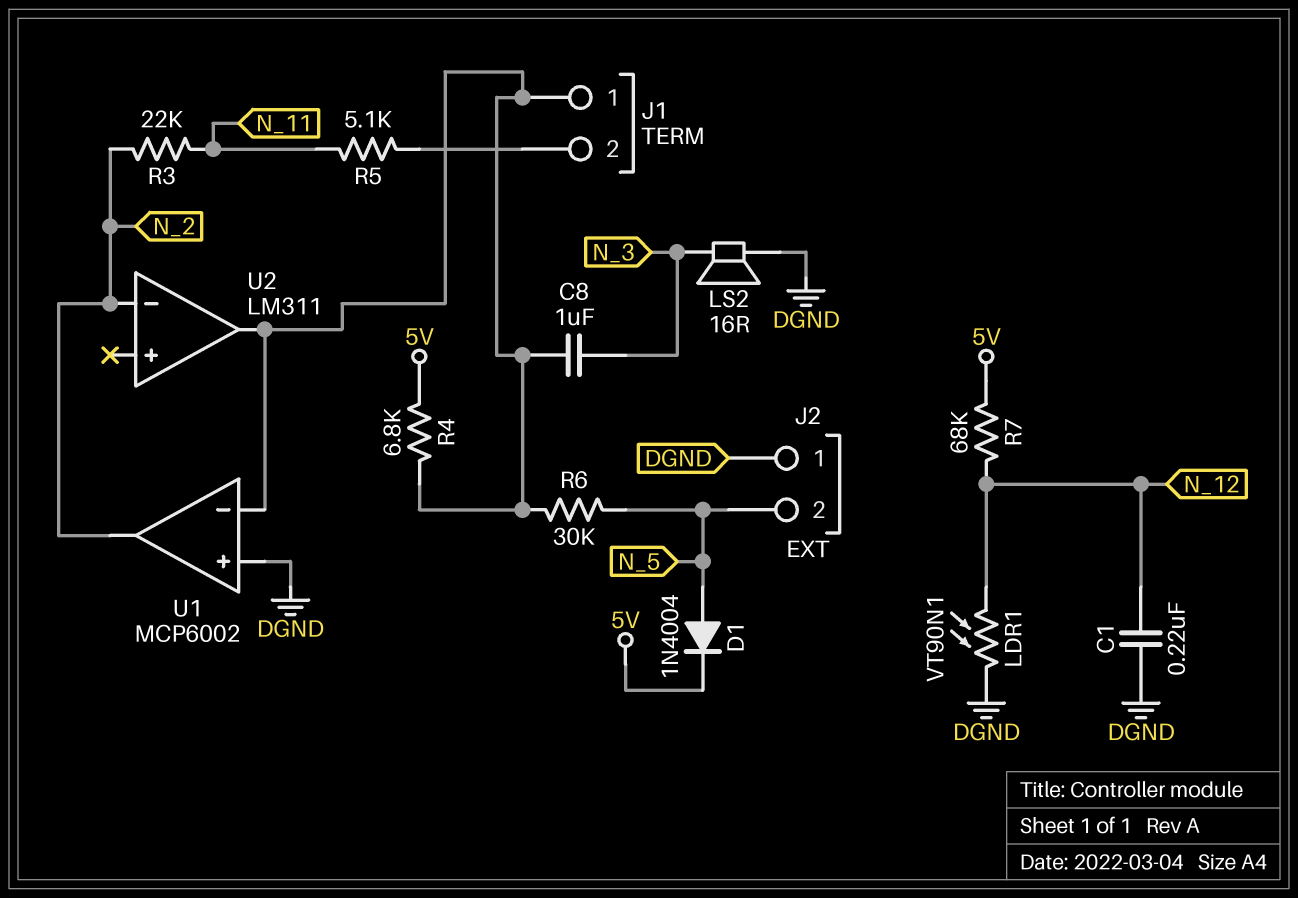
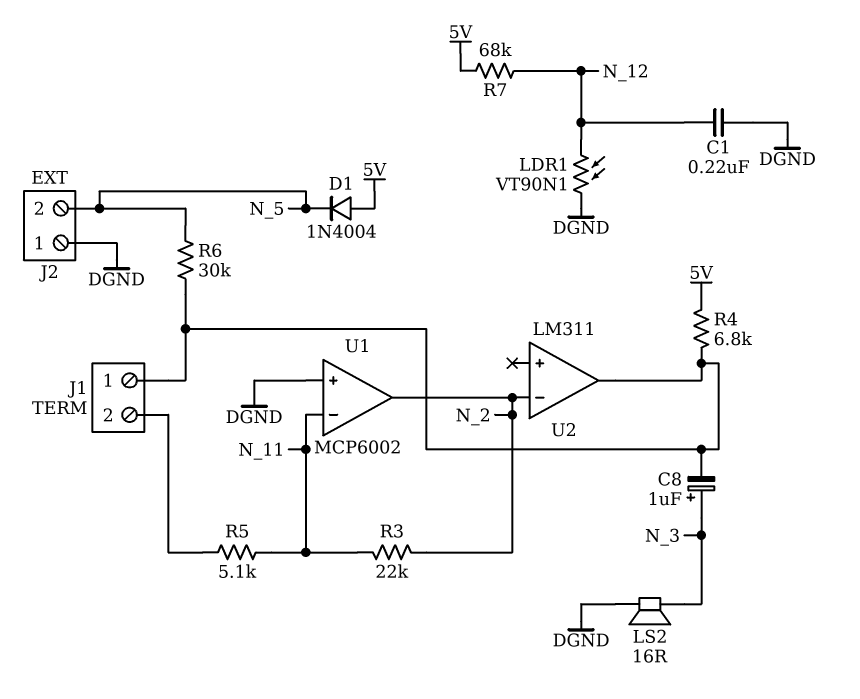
C8: 1uF (J1/1, N_3) -> 1uF (plus N_3, minus J1/1)
D1: diode 1N4004 (A N_5, K 5V) -> diode 1N4004 (A 5V, K N_5)
U1 pin in-: J1/1 -> N_11

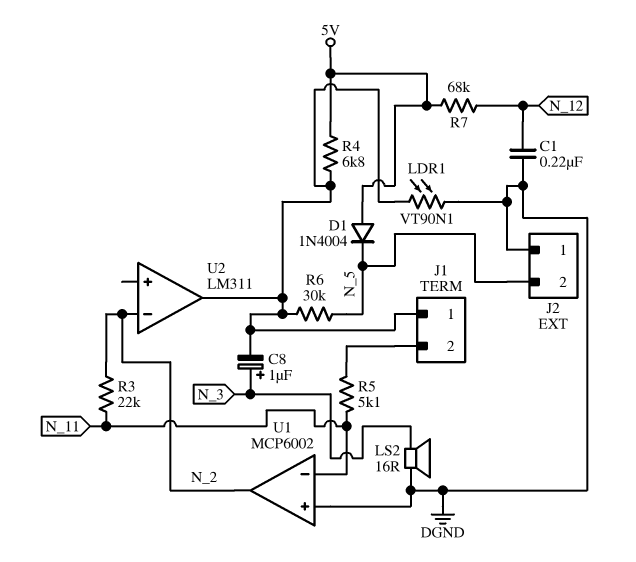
LDR1: VT90N1 (DGND, N_12) -> VT90N1 (DGND, J1/1)

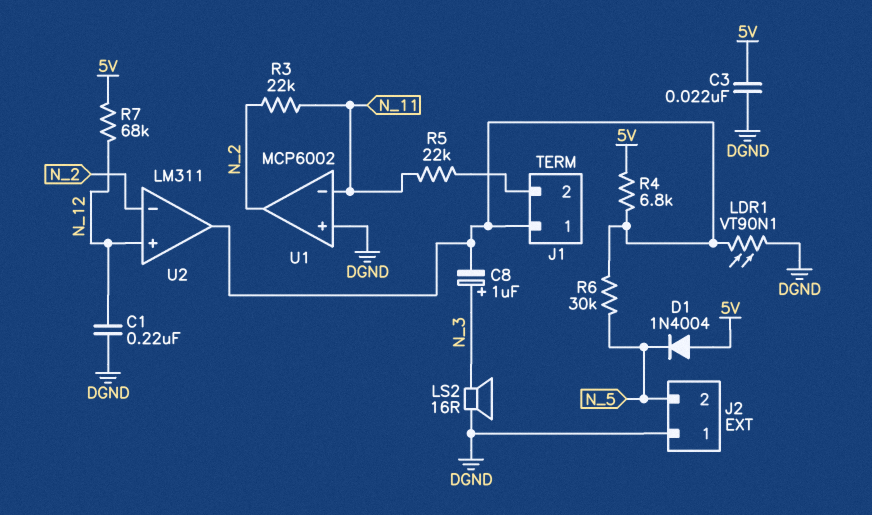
C3: none -> 22nF (5V, DGND)
R5: 5.1k (J1/2, N_11) -> 22k (J1/2, N_11)
U2 pin in+: none -> N_12

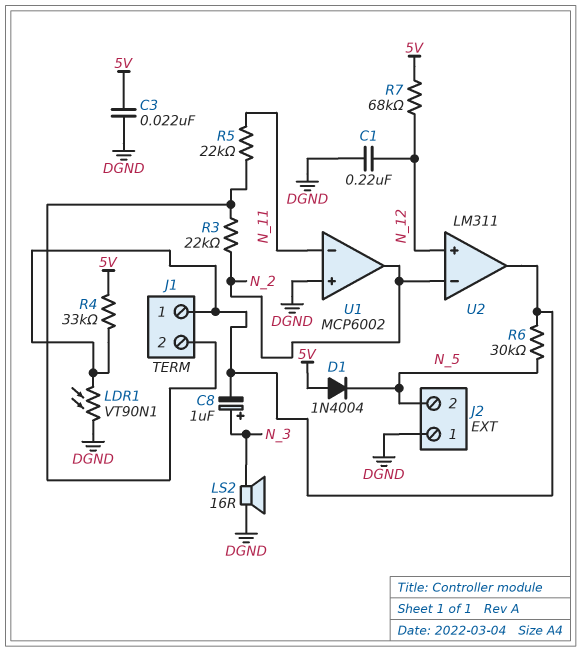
R3: 22k (N_2, N_11) -> 22k (J1/2, N_2)
R4: 6.8k (5V, J1/1) -> 33k (5V, J1/1)

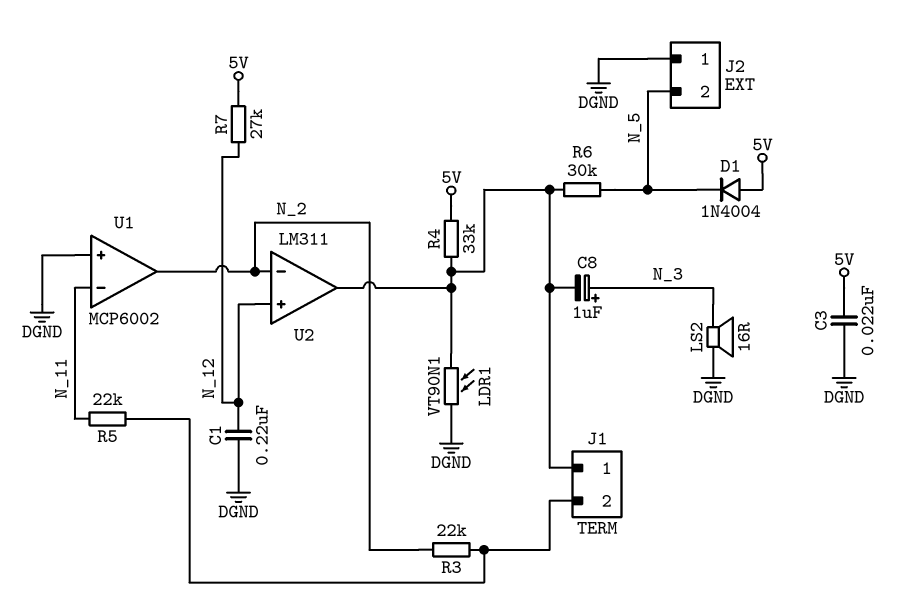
R7: 68k (5V, N_12) -> 27k (5V, N_12)

